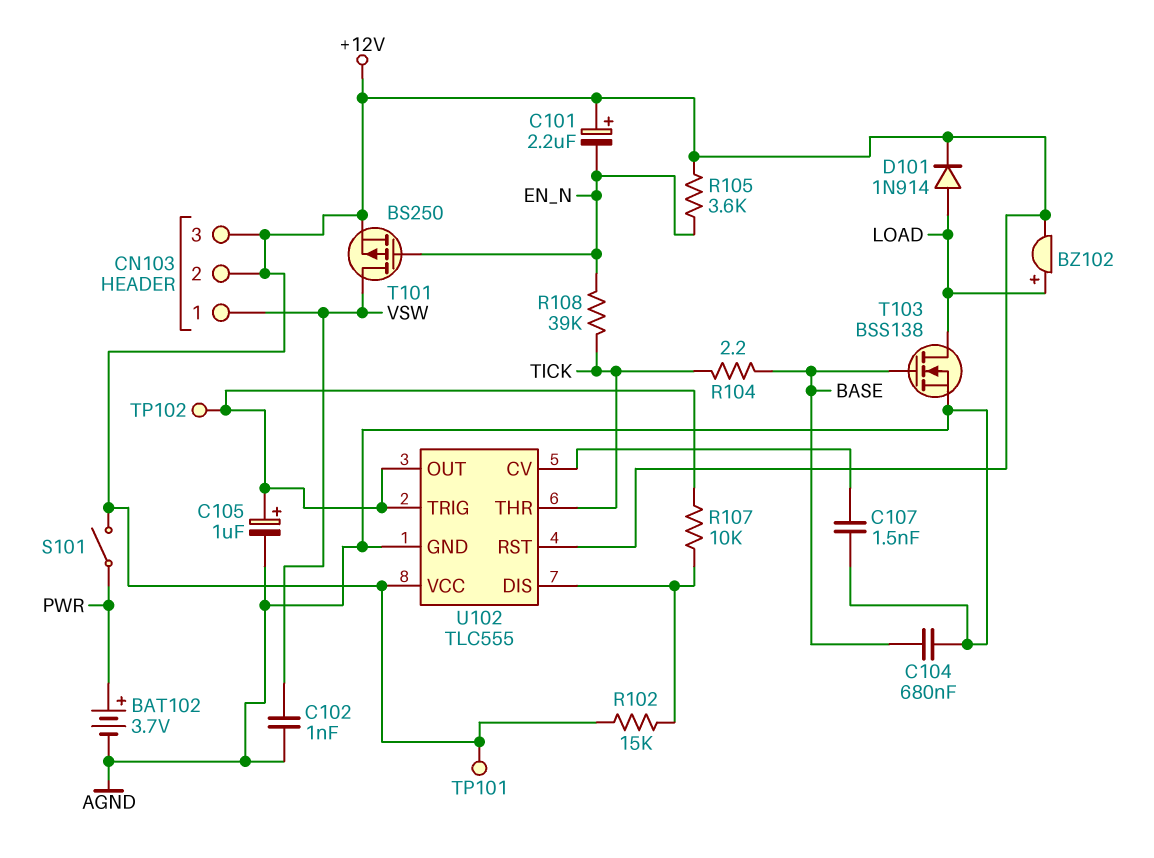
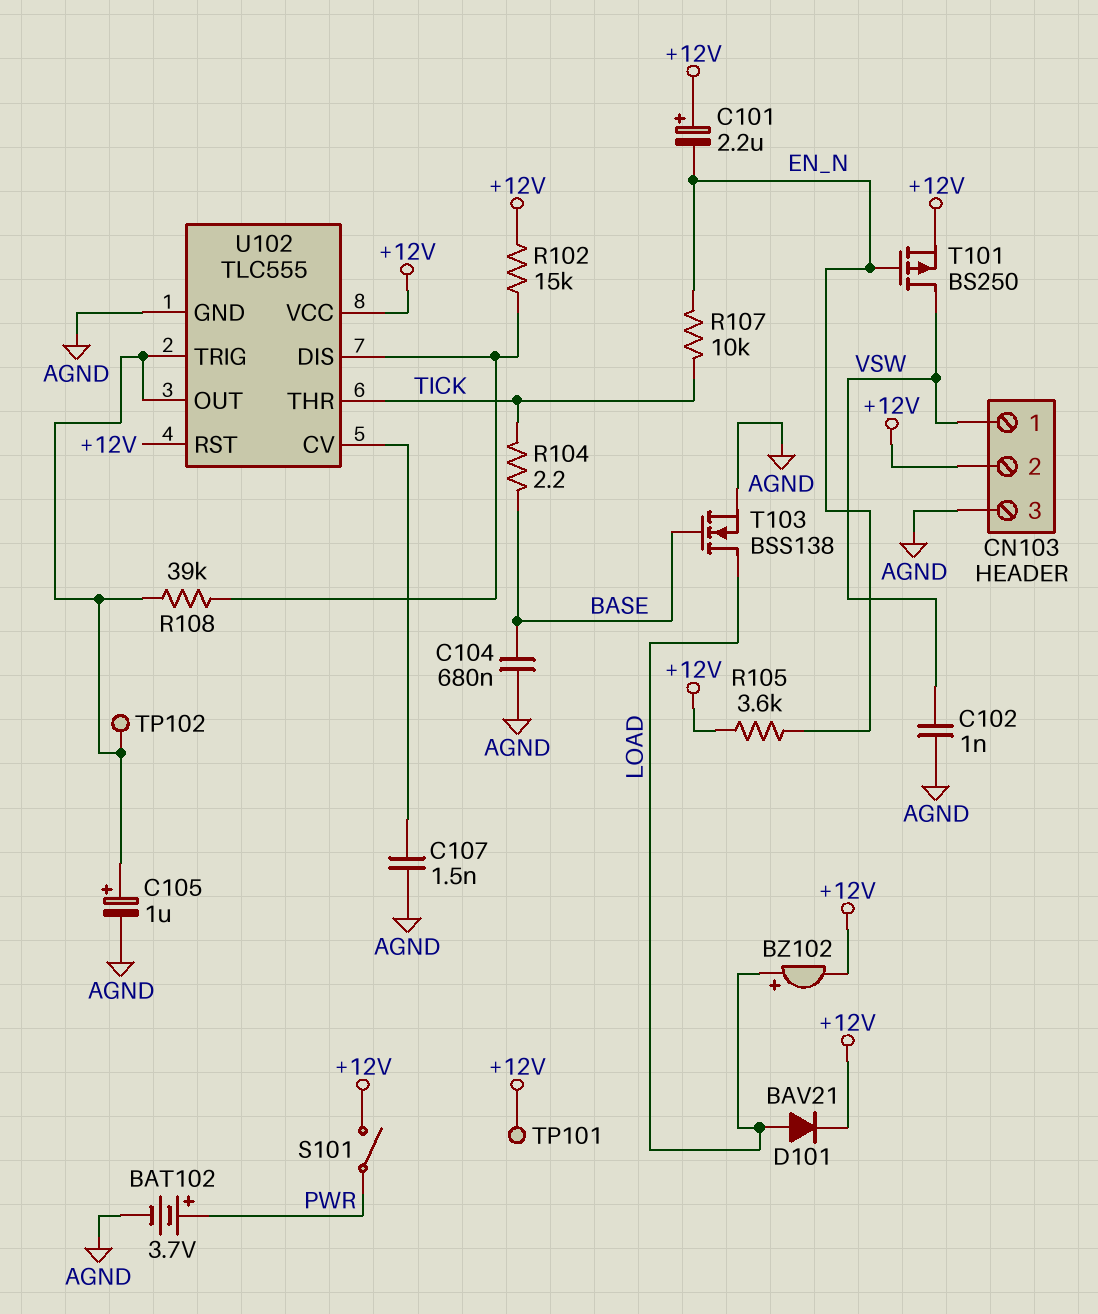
CN103 pin 3: +12V -> AGND
D101: diode 1N914 (A LOAD, K +12V) -> diode BAV21 (A LOAD, K +12V)
R107: 10k (U102/DIS, U102/OUT) -> 10k (EN_N, TICK)
R108: 39k (EN_N, TICK) -> 39k (U102/DIS, U102/OUT)

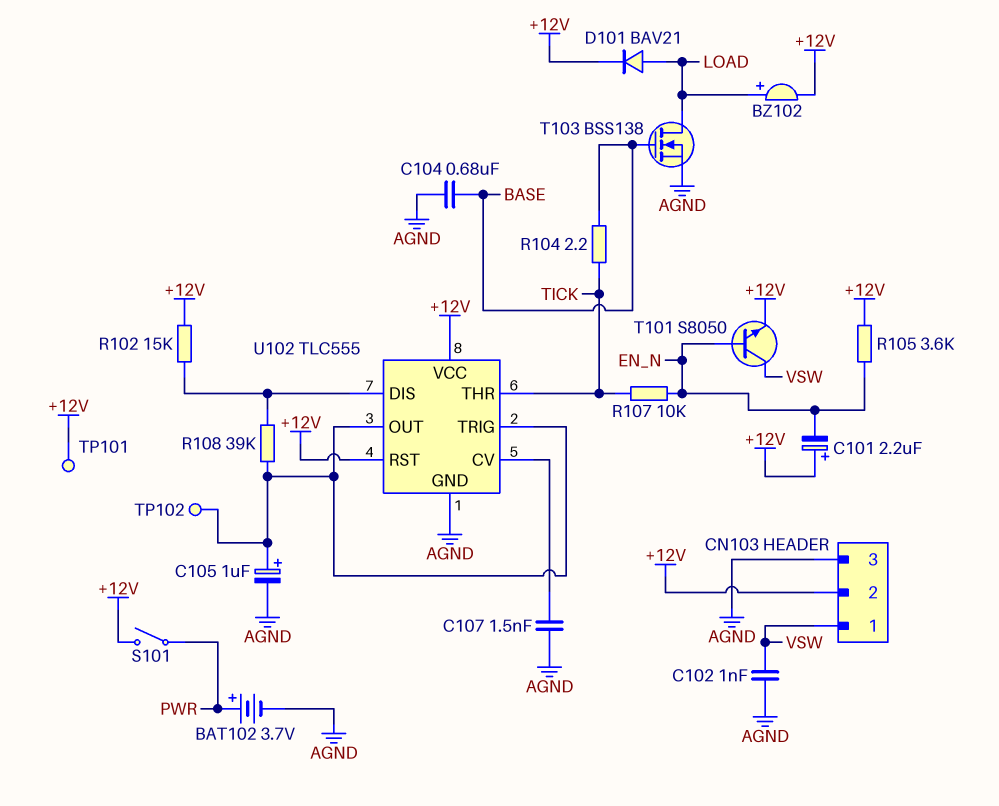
T101: PMOS BS250 (G EN_N, D VSW, S +12V) -> NPN S8050 (B EN_N, C VSW, E +12V)

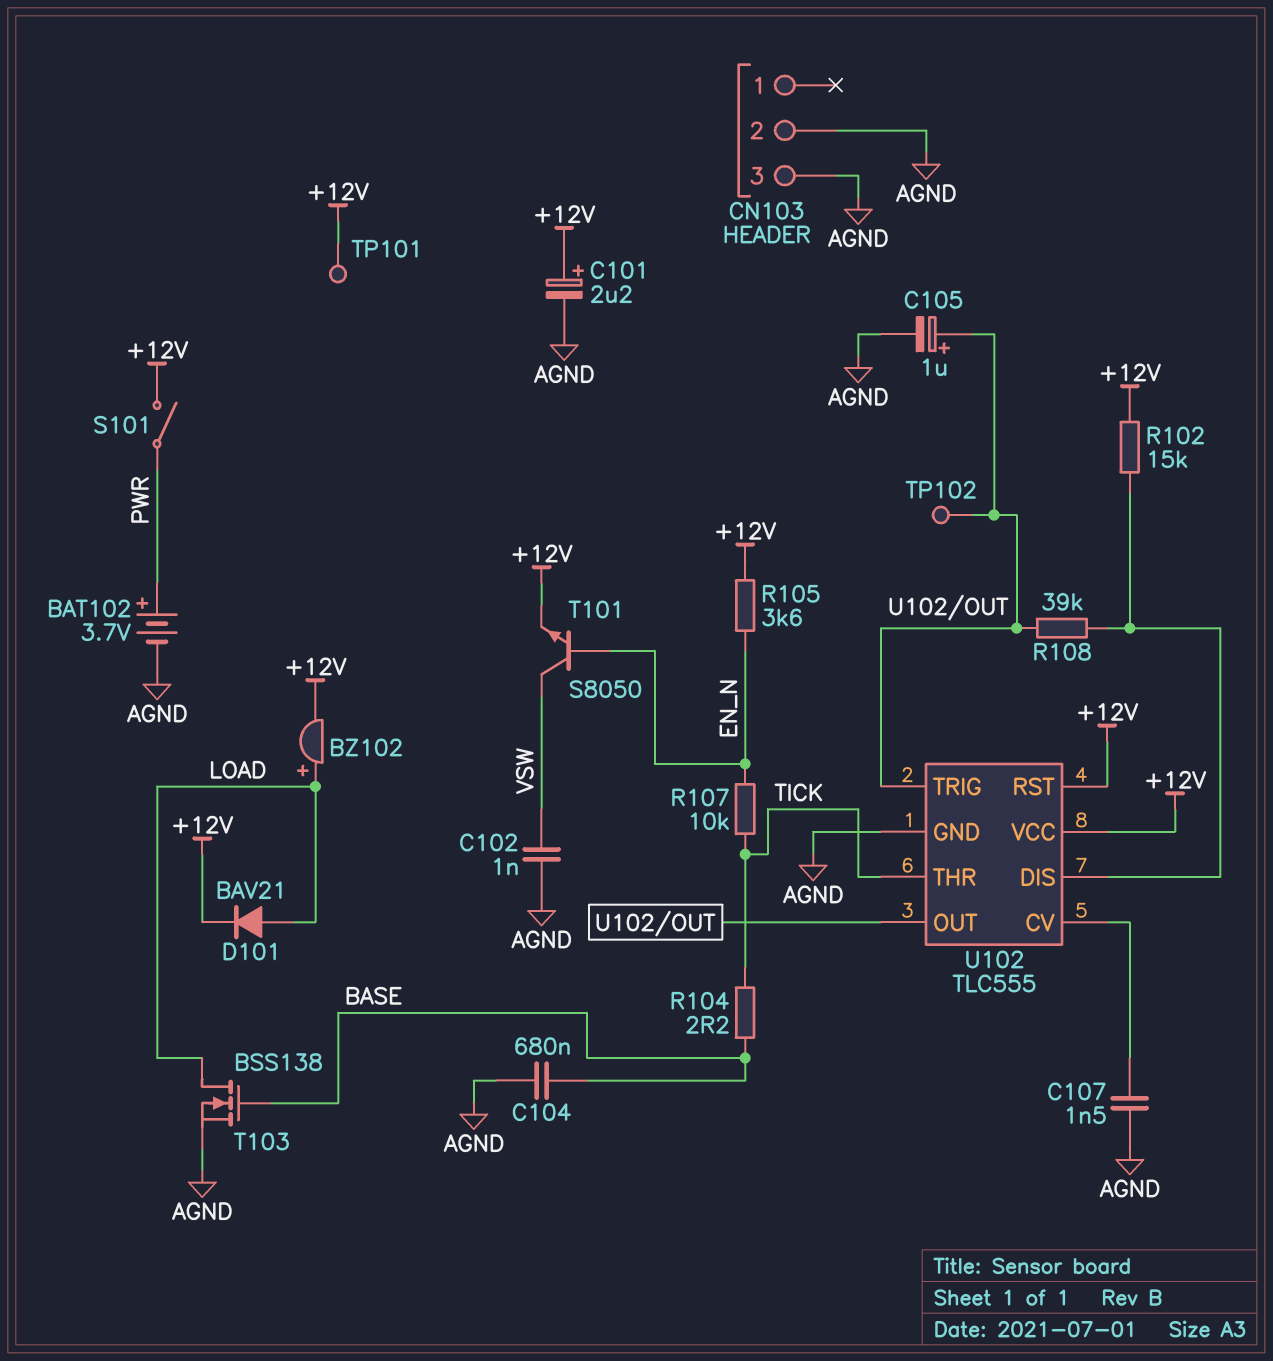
C101: 2.2uF (plus +12V, minus EN_N) -> 2.2uF (plus +12V, minus AGND)
CN103 pin 1: VSW -> none
CN103 pin 2: +12V -> AGND

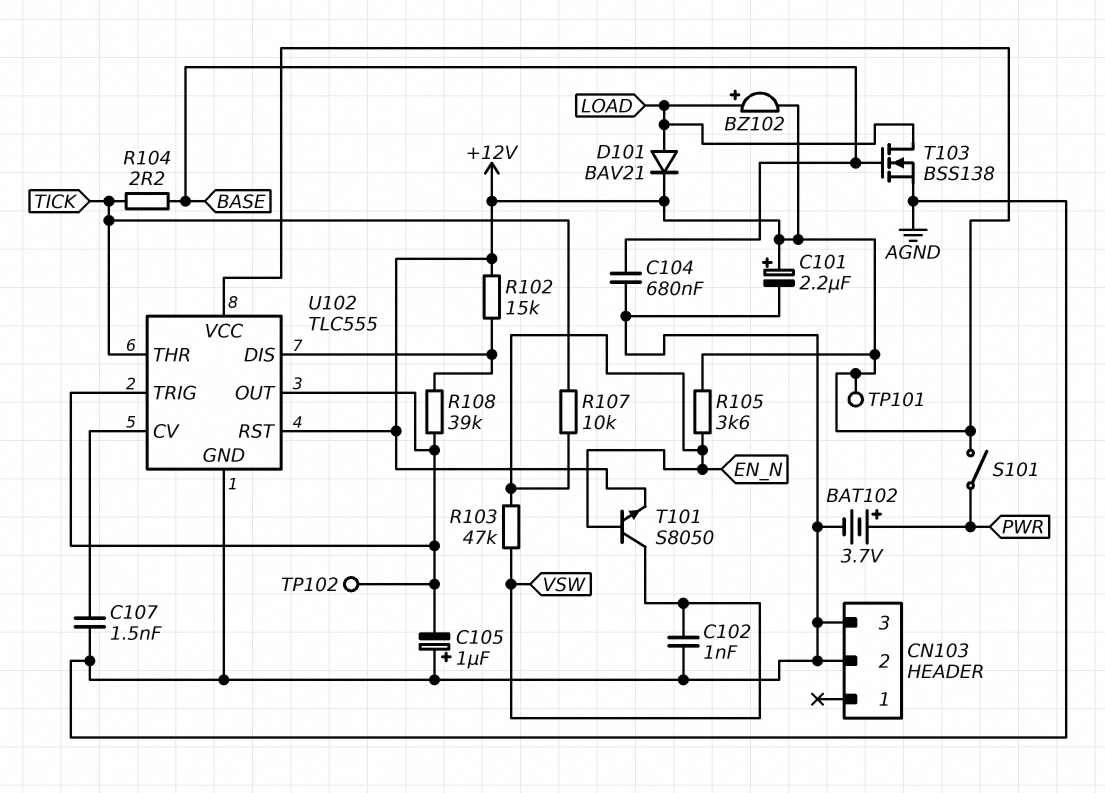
C105: 1uF (plus U102/OUT, minus AGND) -> 1uF (plus AGND, minus U102/OUT)
R103: none -> 47k (EN_N, VSW)

